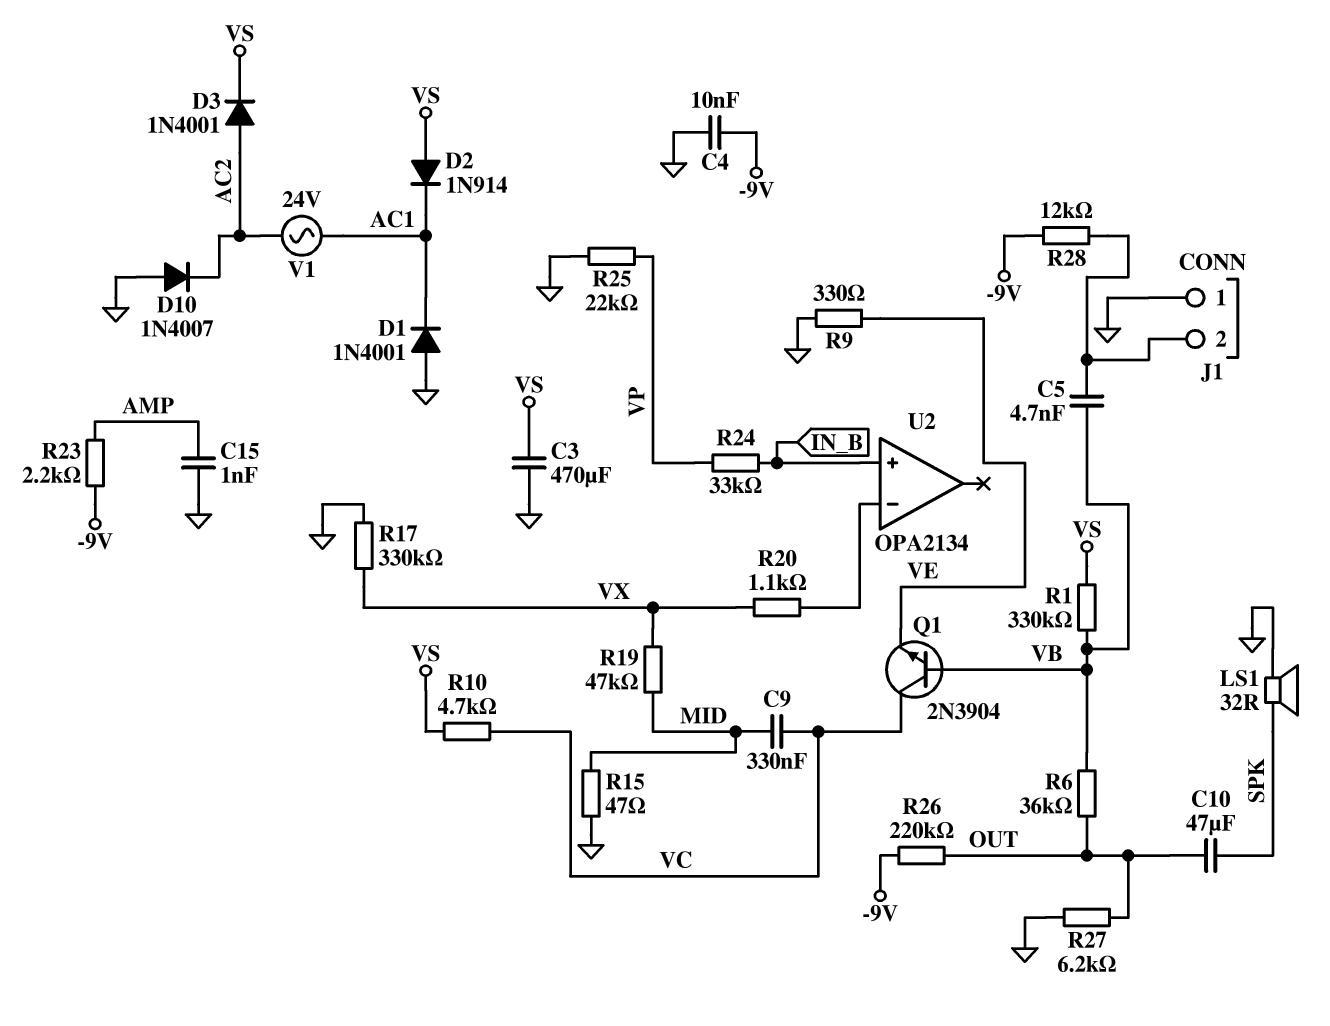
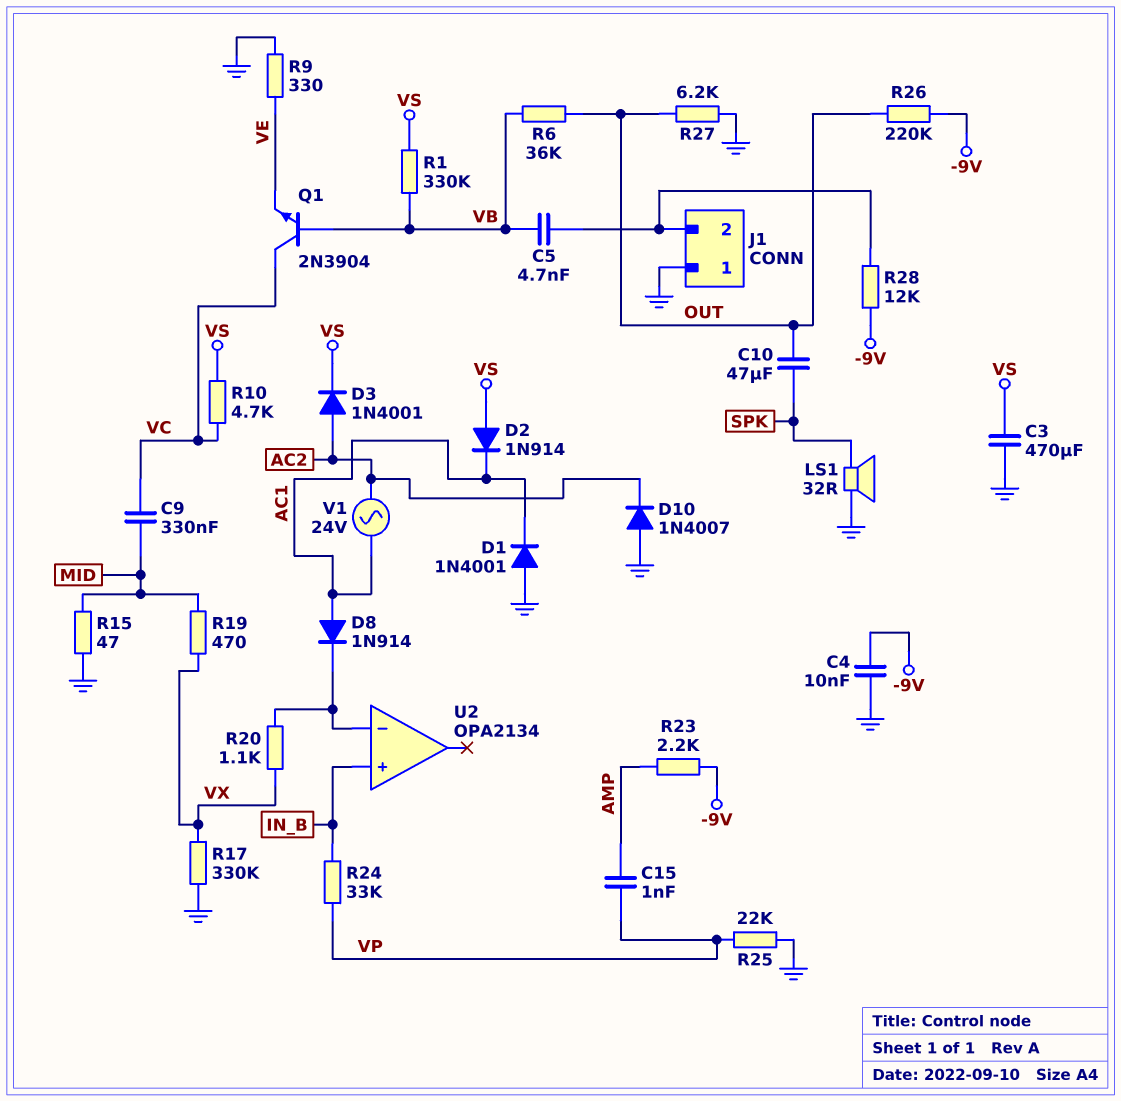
C15: 1nF (AMP, GND) -> 1nF (AMP, VP)
D8: none -> diode 1N914 (A AC1, K U2/in-)
R19: 47k (MID, VX) -> 470 (MID, VX)

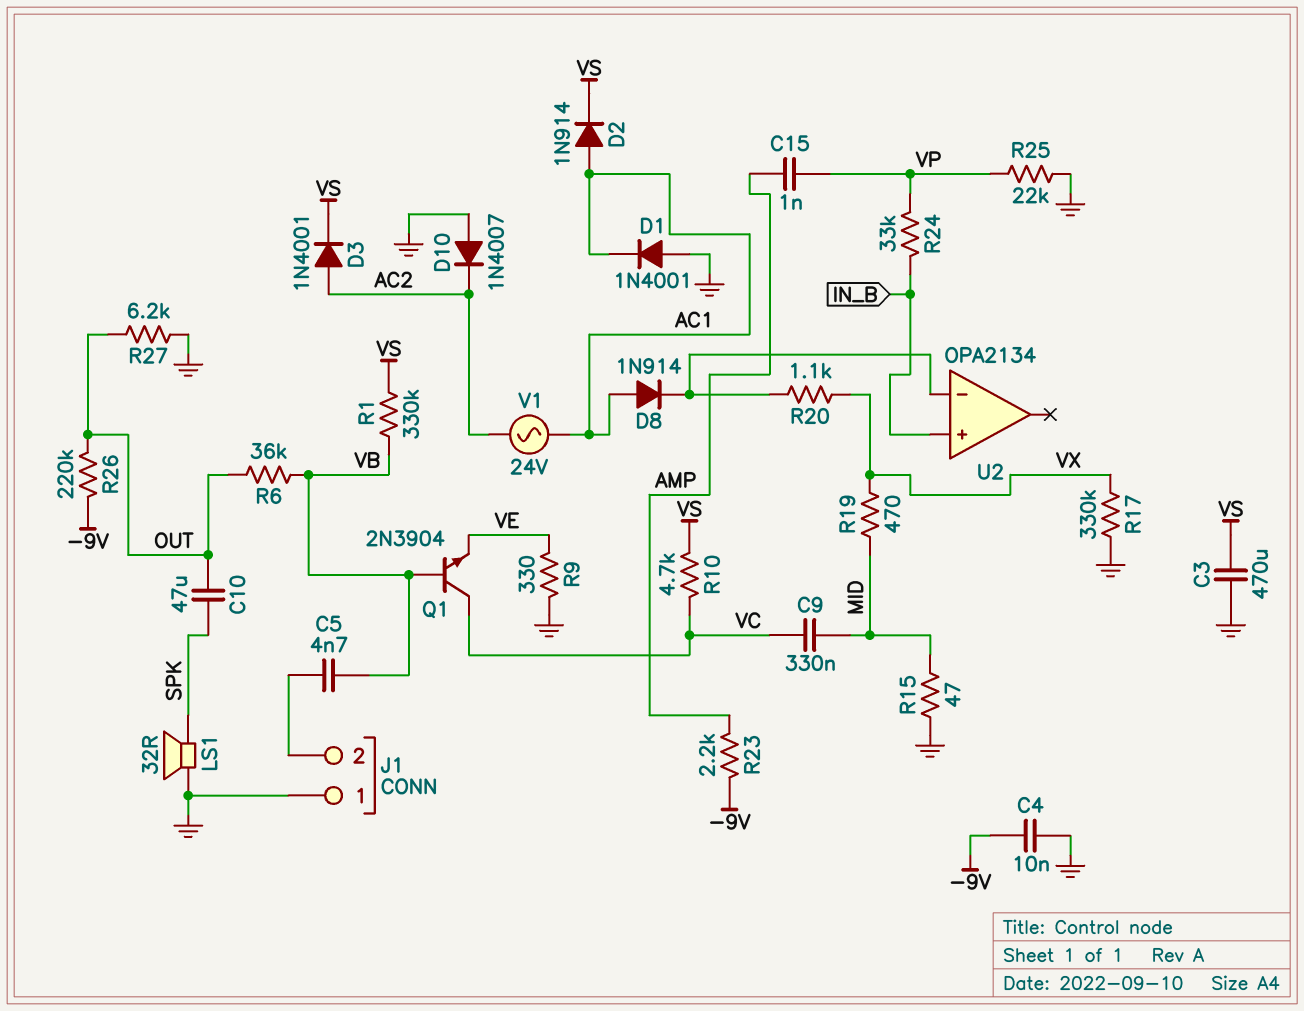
D2: diode 1N914 (A VS, K AC1) -> diode 1N914 (A AC1, K VS)
R28: 12k (-9V, J1/2) -> none

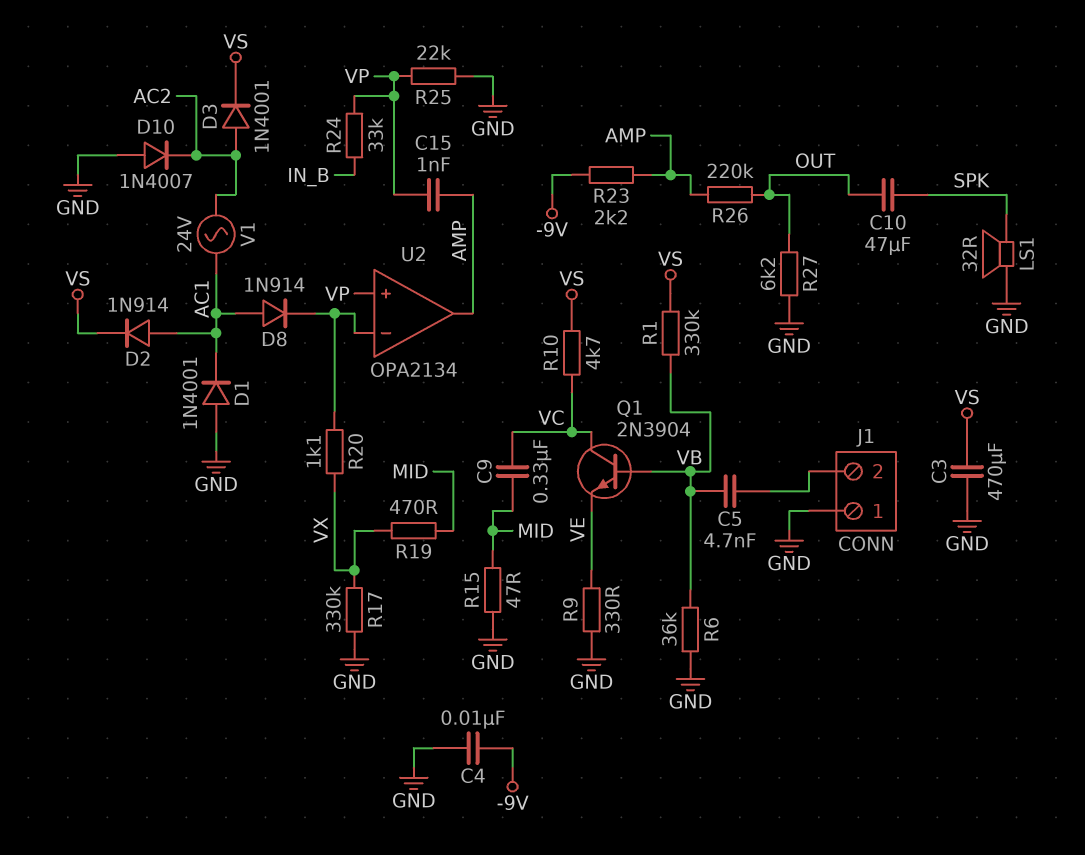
R6: 36k (OUT, VB) -> 36k (GND, VB)
R26: 220k (-9V, OUT) -> 220k (AMP, OUT)
U2 pin in+: IN_B -> VP
U2 pin out: none -> AMP

